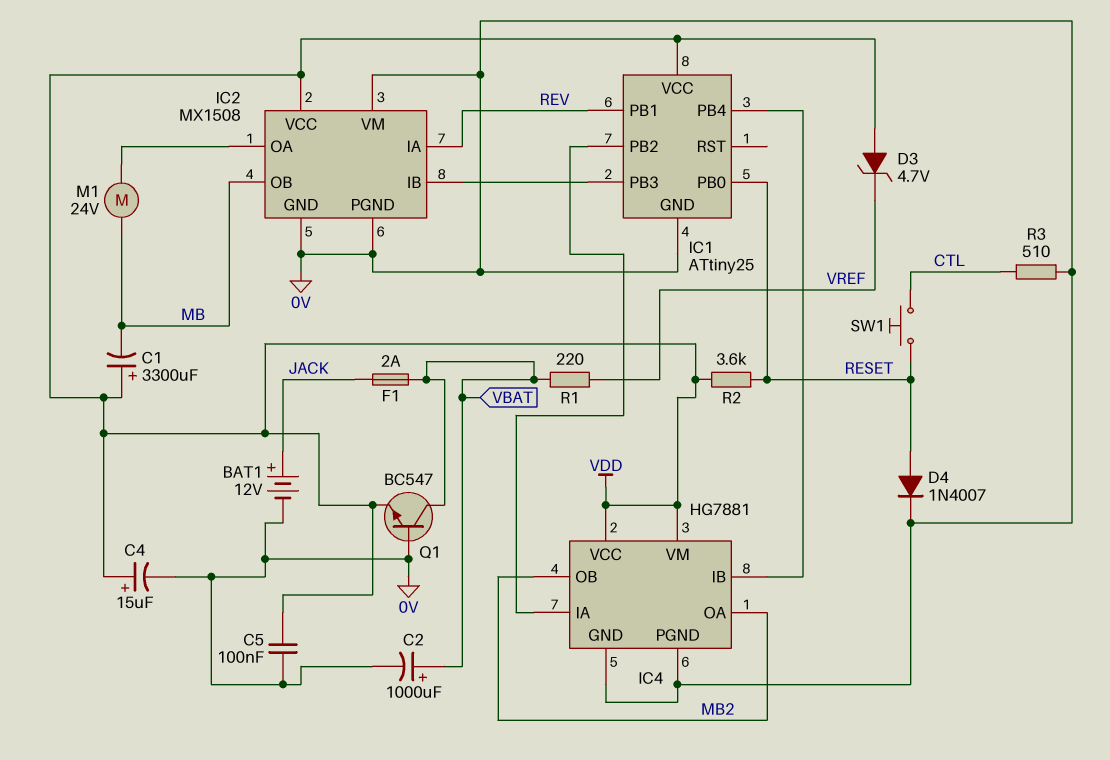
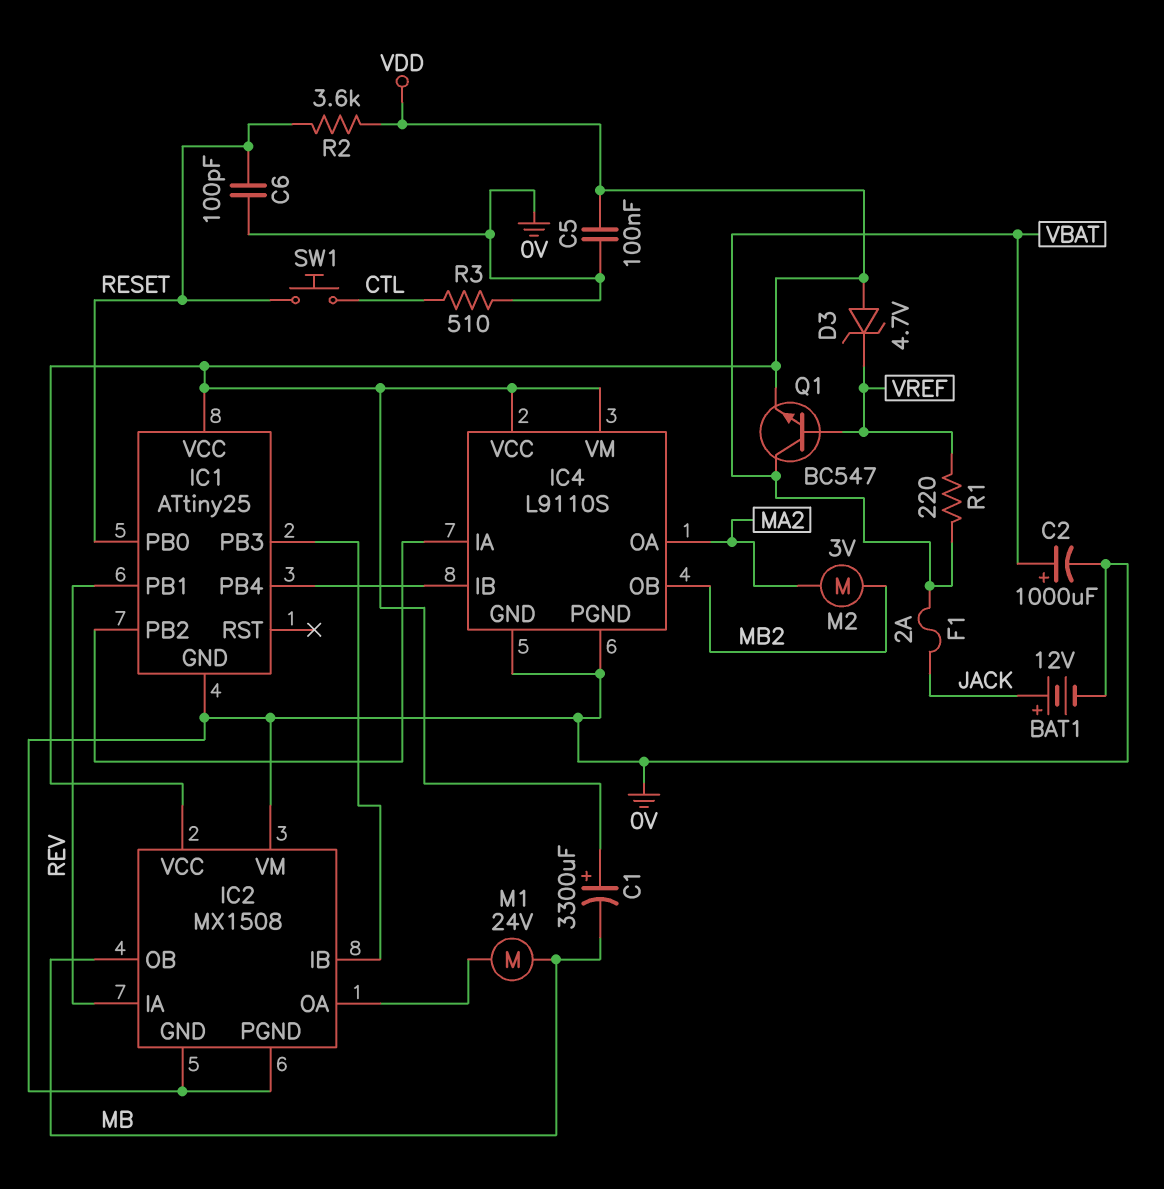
C4: 15uF (plus VDD, minus 0V) -> none
C6: none -> 100pF (0V, RESET)
D4: diode 1N4007 (A RESET, K 0V) -> none
IC4: HG7881 -> L9110S
IC4 pin OA: MB2 -> MA2
M2: none -> motor 3V (MA2, MB2)
Q1: NPN BC547 (B 0V, C VBAT, E VDD) -> NPN BC547 (B VREF, C VBAT, E VDD)

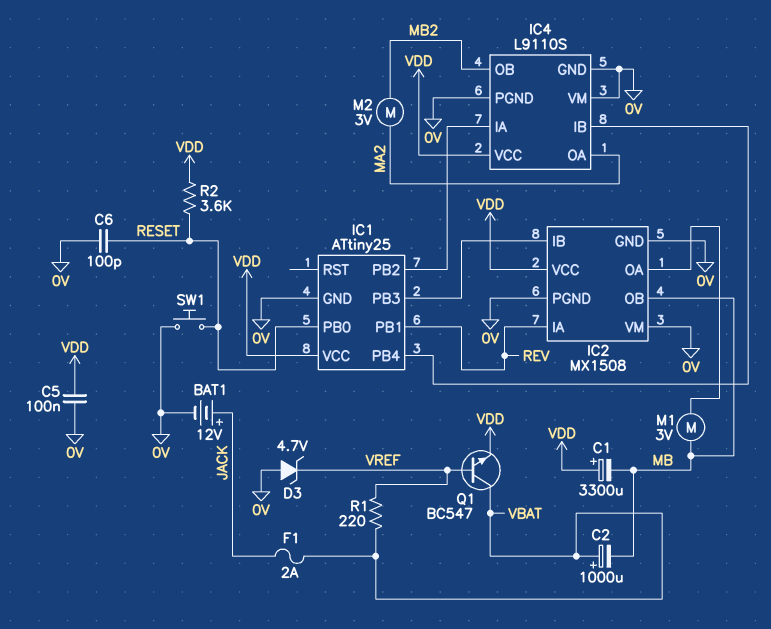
C2: 1000uF (plus VBAT, minus 0V) -> 1000uF (plus VBAT, minus MB)
D3: zener 4.7V (A VDD, K VREF) -> zener 4.7V (A 0V, K VREF)
IC4 pin VM: VDD -> 0V
M1: motor 24V (IC2/OA, MB) -> motor 3V (IC2/OA, MB)
R3: 510 (0V, CTL) -> none
SW1: button (CTL, RESET) -> button (0V, RESET)

